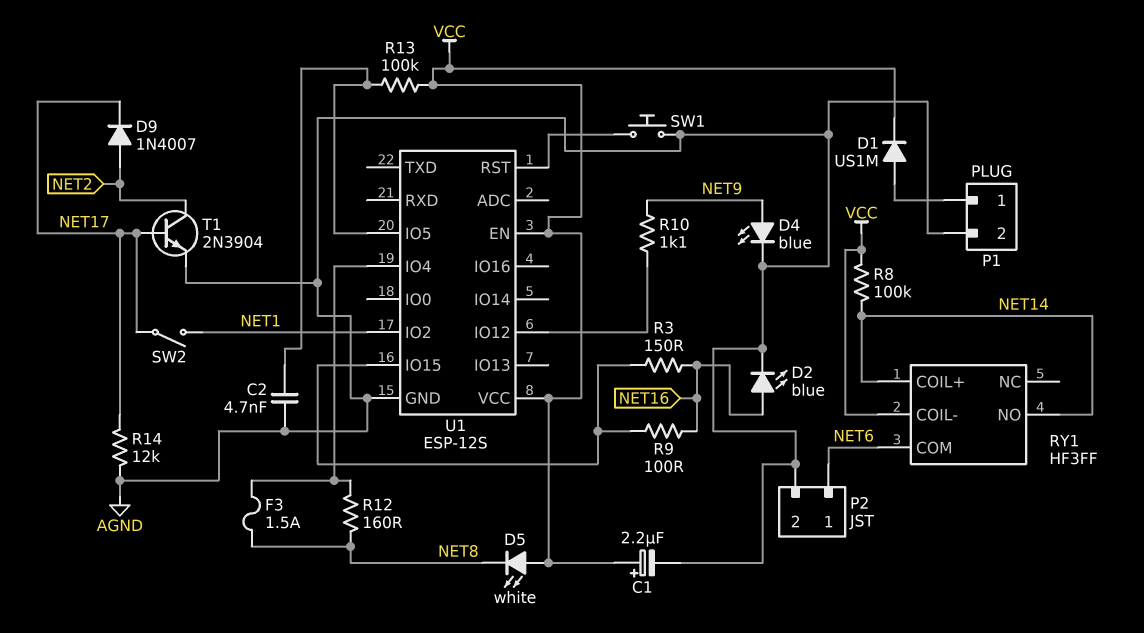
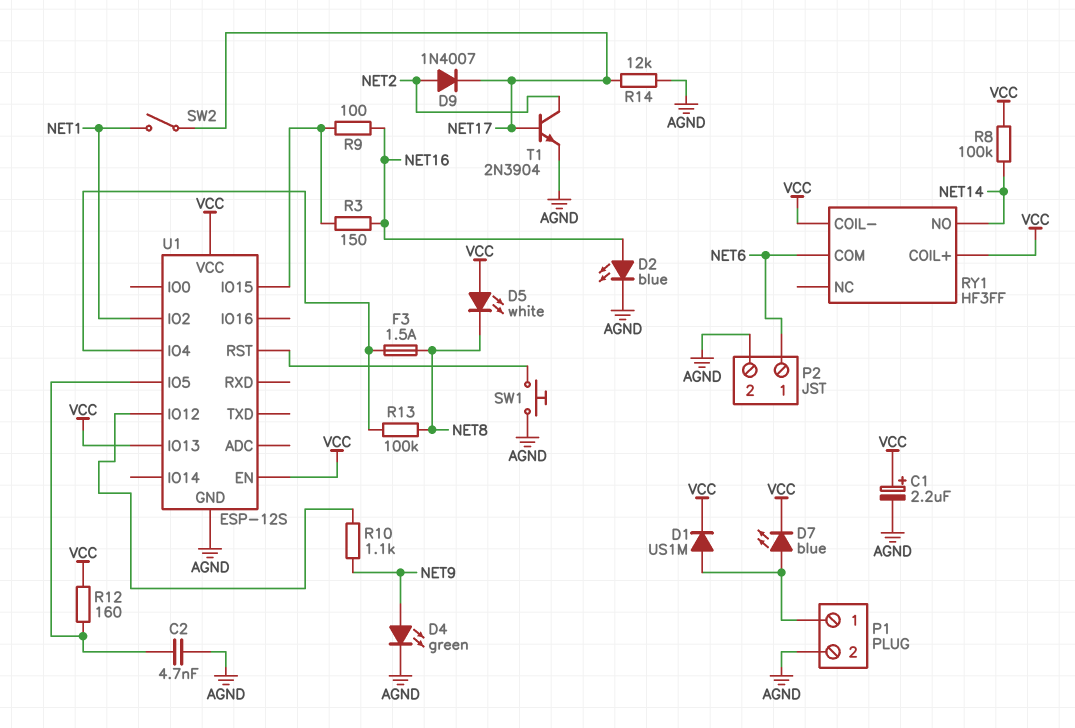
D4: LED blue (A NET9, K AGND) -> LED green (A NET9, K AGND)
D7: none -> LED blue (A P1/1, K VCC)
R12: 160 (NET8, U1/IO4) -> 160 (U1/IO5, VCC)
R13: 100k (U1/IO5, VCC) -> 100k (NET8, U1/IO4)
RY1 pin COIL+: NET14 -> VCC
U1 pin IO13: none -> VCC

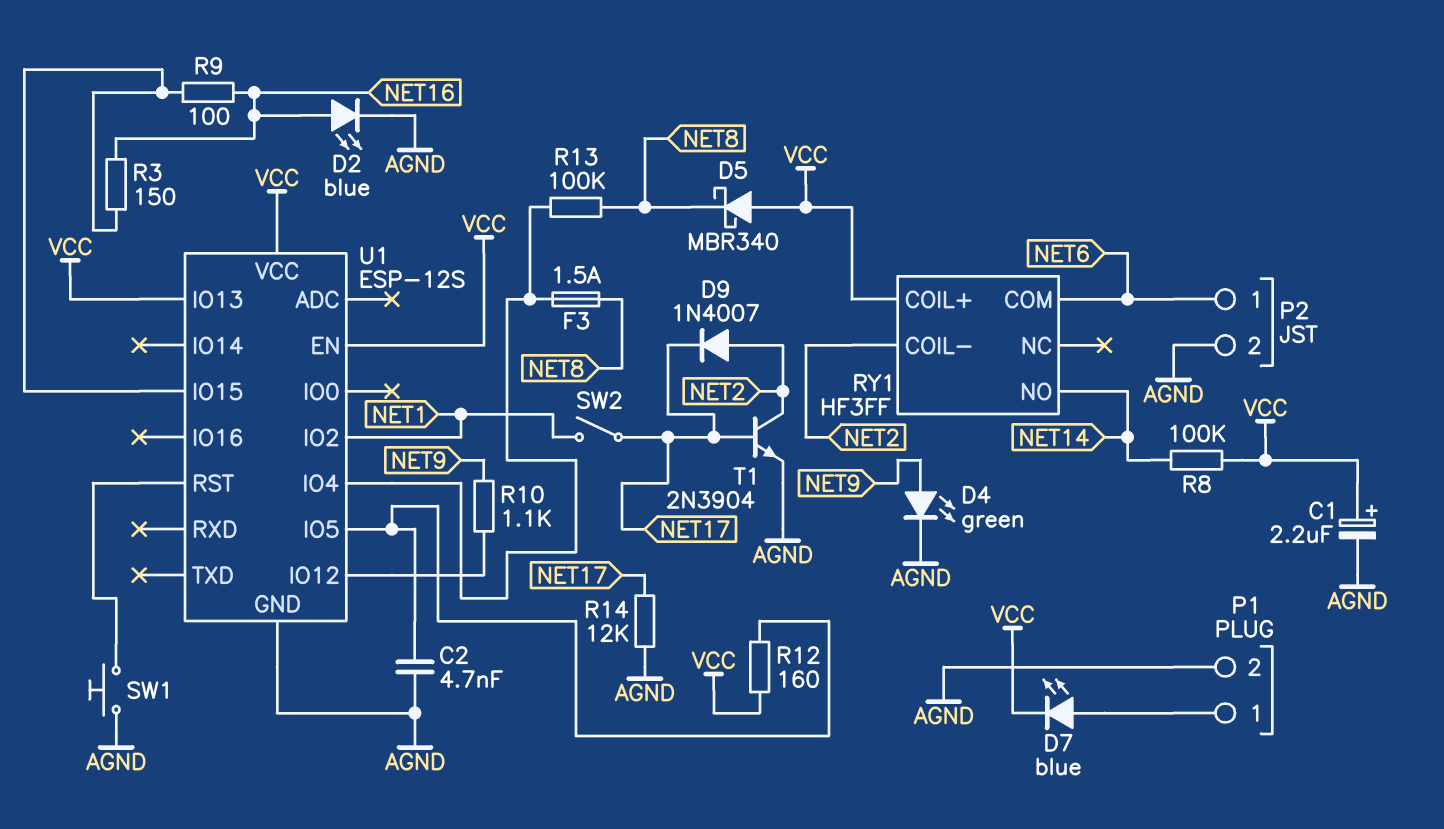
D1: diode US1M (A P1/1, K VCC) -> none
D5: LED white (A VCC, K NET8) -> schottky MBR340 (A VCC, K NET8)
RY1 pin COIL-: VCC -> NET2

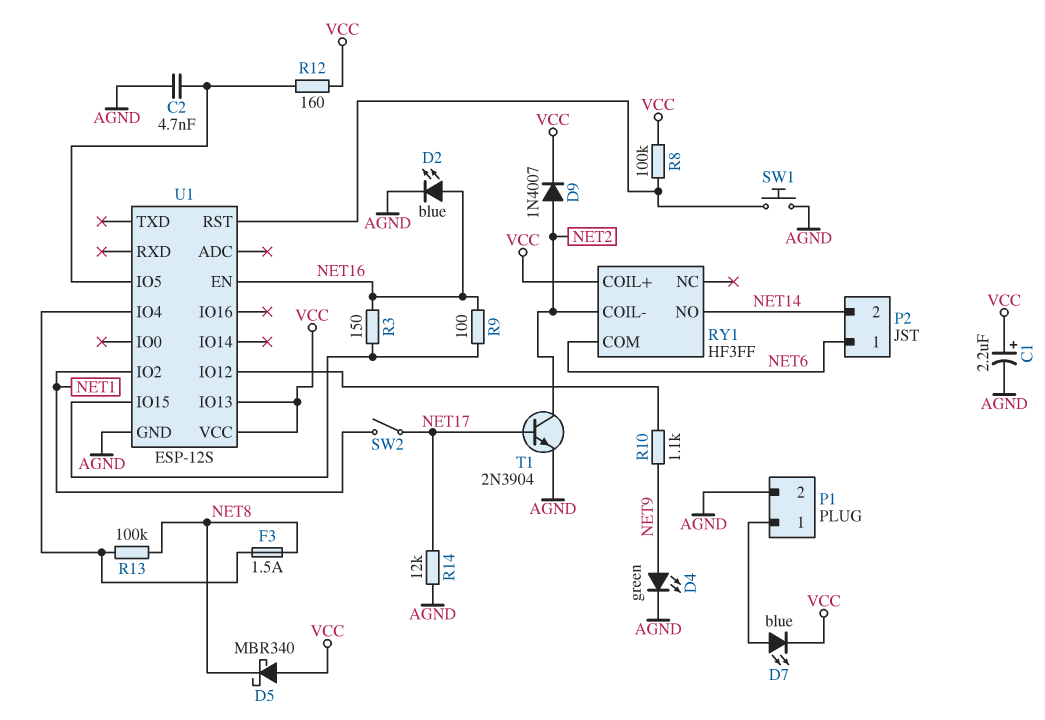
D9: diode 1N4007 (A NET2, K NET17) -> diode 1N4007 (A NET2, K VCC)
P2 pin 2: AGND -> NET14
R8: 100k (NET14, VCC) -> 100k (U1/RST, VCC)
U1 pin EN: VCC -> NET16

